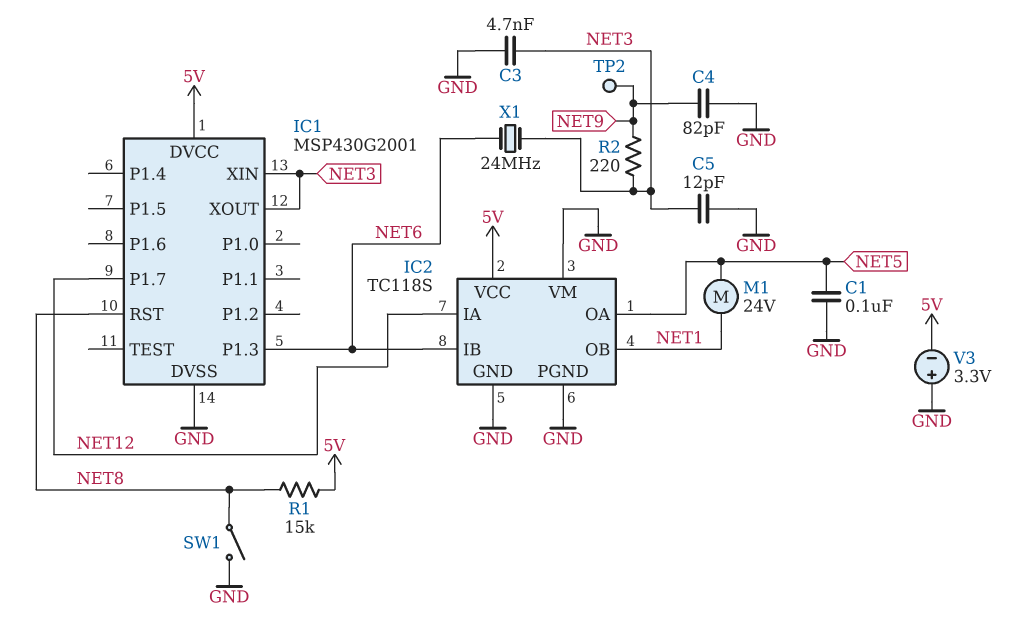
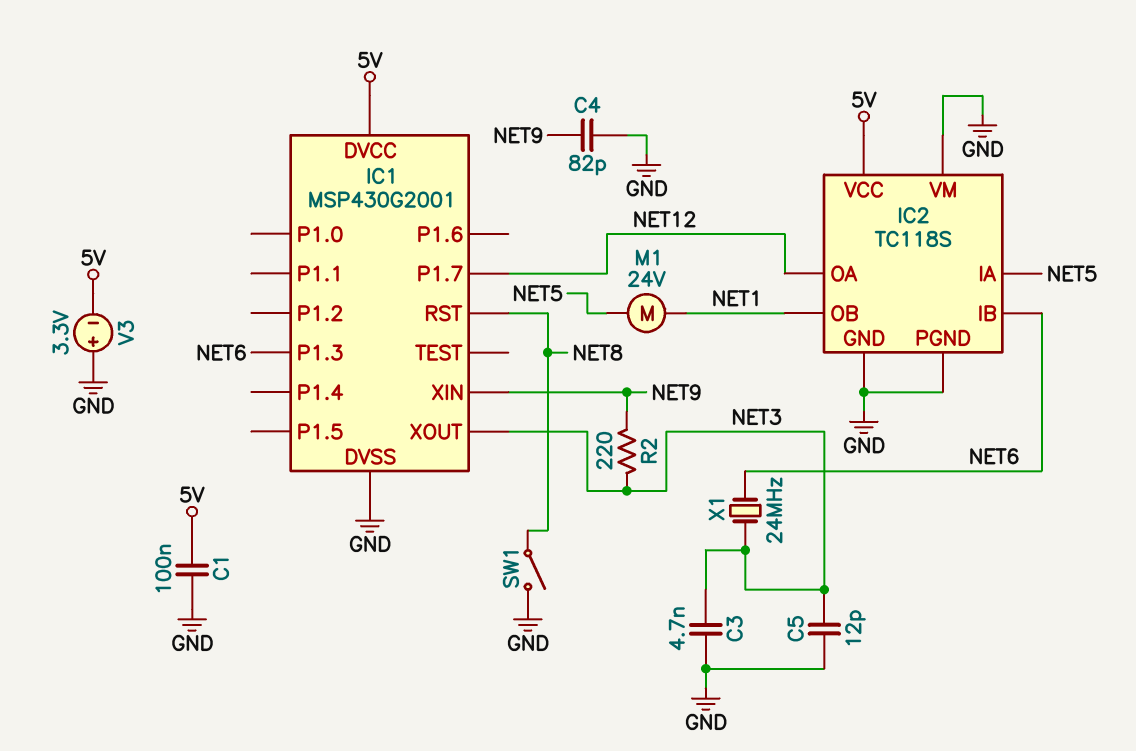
C1: 100nF (GND, NET5) -> 100nF (5V, GND)
IC1 pin XIN: NET3 -> NET9
IC2 pin IA: NET12 -> NET5
IC2 pin OA: NET5 -> NET12
R1: 15k (5V, NET8) -> none
TP2: test point (NET9) -> none

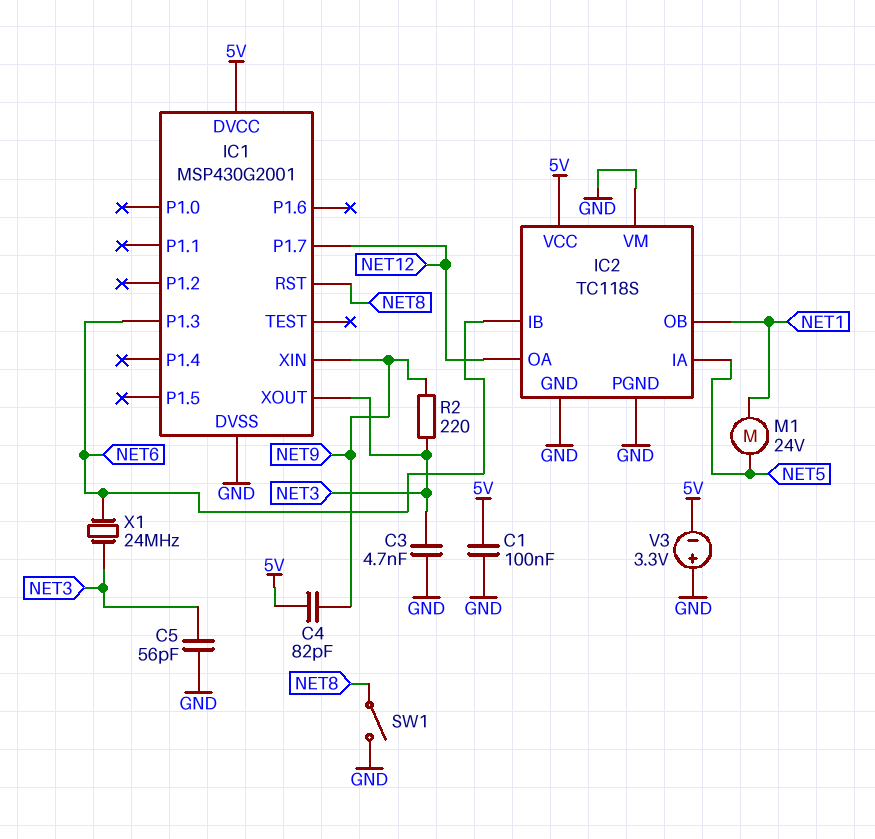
C4: 82pF (GND, NET9) -> 82pF (5V, NET9)
C5: 12pF (GND, NET3) -> 56pF (GND, NET3)

